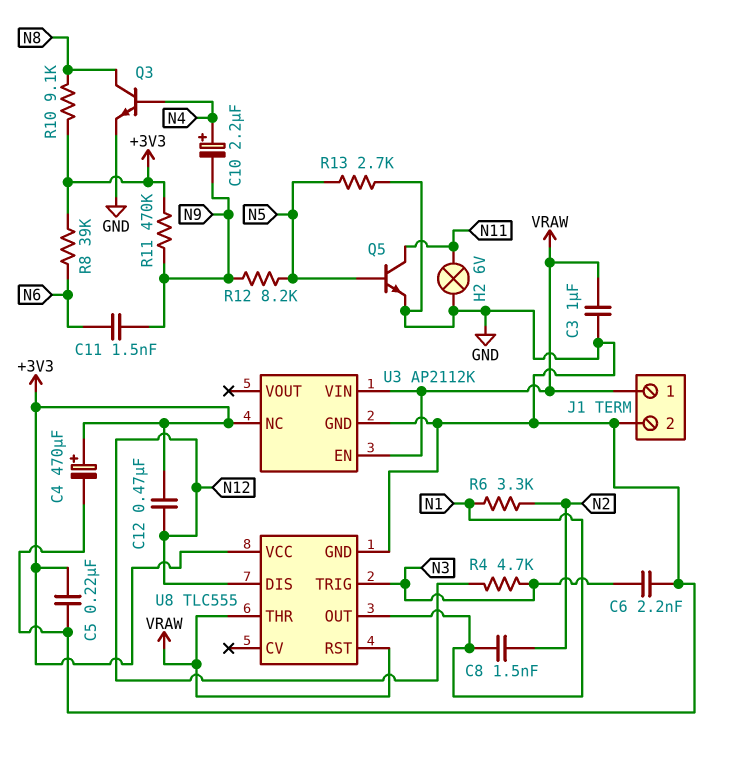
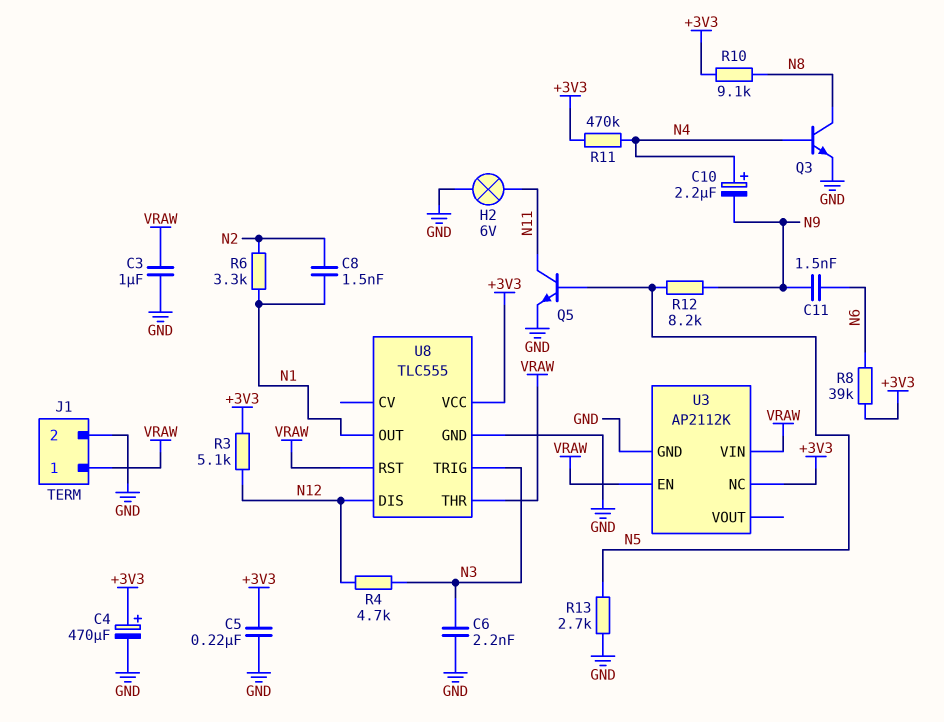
C12: 470nF (+3V3, N12) -> none
R3: none -> 5.1k (+3V3, N12)
R11: 470k (+3V3, N9) -> 470k (+3V3, N4)

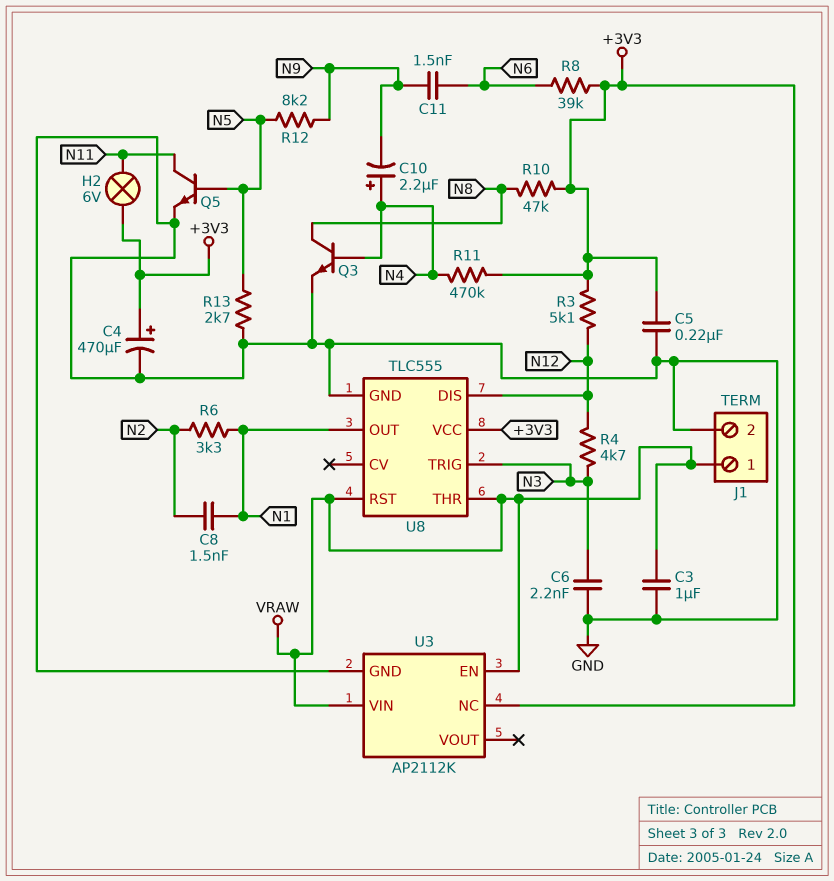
H2: lamp 6V (GND, N11) -> lamp 6V (+3V3, N11)
R10: 9.1k (+3V3, N8) -> 47k (+3V3, N8)

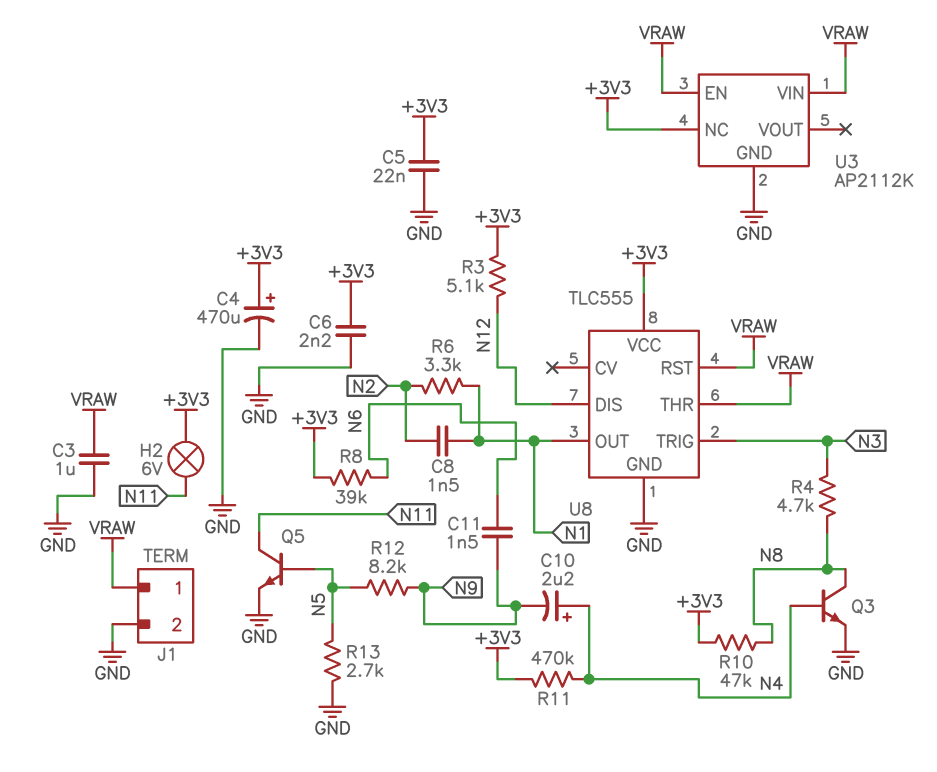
C5: 220nF (+3V3, GND) -> 22nF (+3V3, GND)
C6: 2.2nF (GND, N3) -> 2.2nF (+3V3, GND)
R4: 4.7k (N3, N12) -> 4.7k (N3, N8)

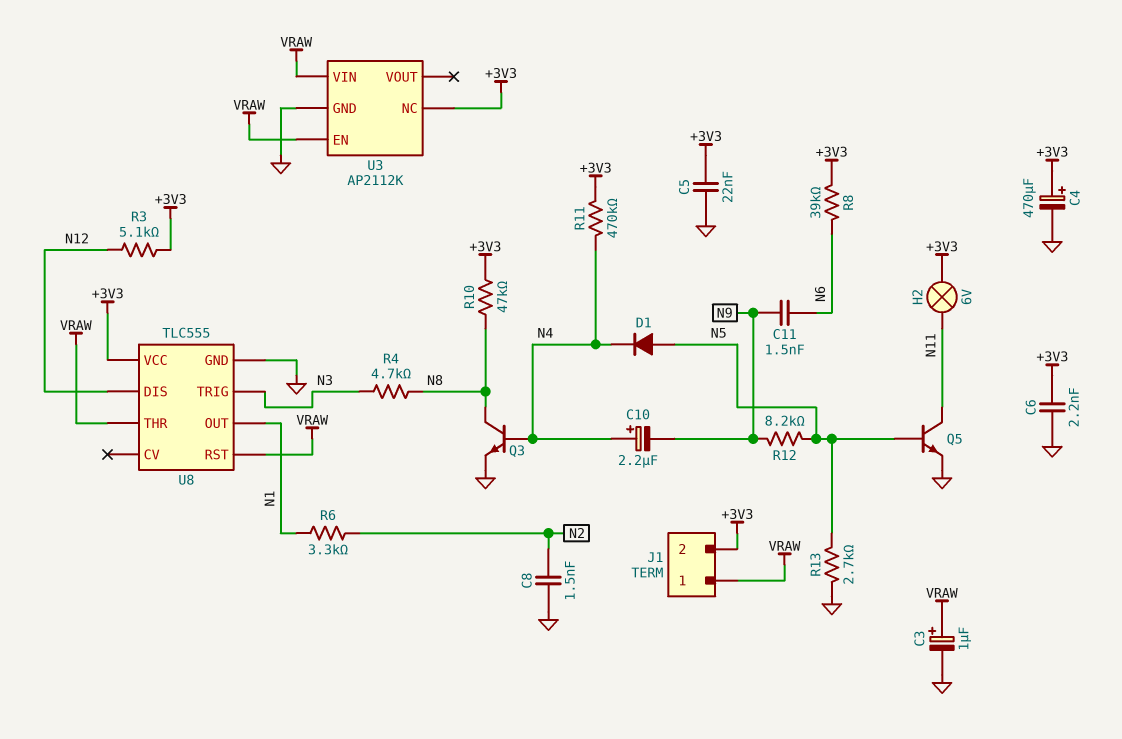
C3: 1uF (GND, VRAW) -> 1uF (plus VRAW, minus GND)
C8: 1.5nF (N1, N2) -> 1.5nF (GND, N2)
D1: none -> diode (A N5, K N4)
J1 pin 2: GND -> +3V3

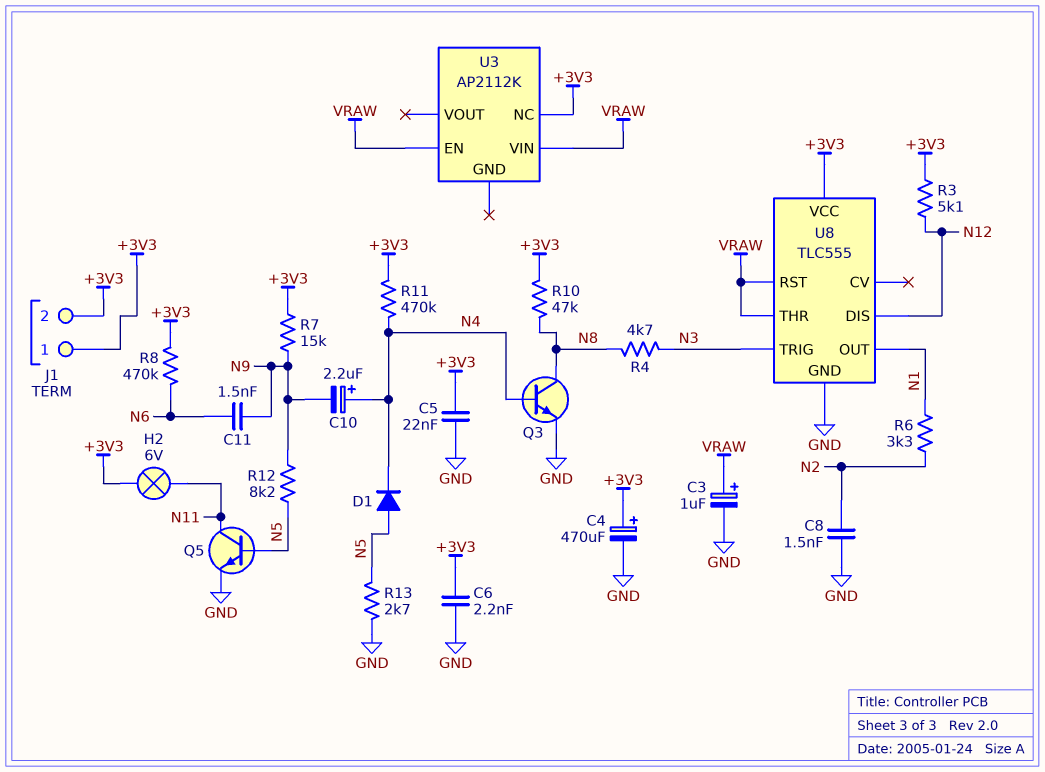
J1 pin 1: VRAW -> +3V3
R7: none -> 15k (+3V3, N9)
R8: 39k (+3V3, N6) -> 470k (+3V3, N6)
U3 pin GND: GND -> none

